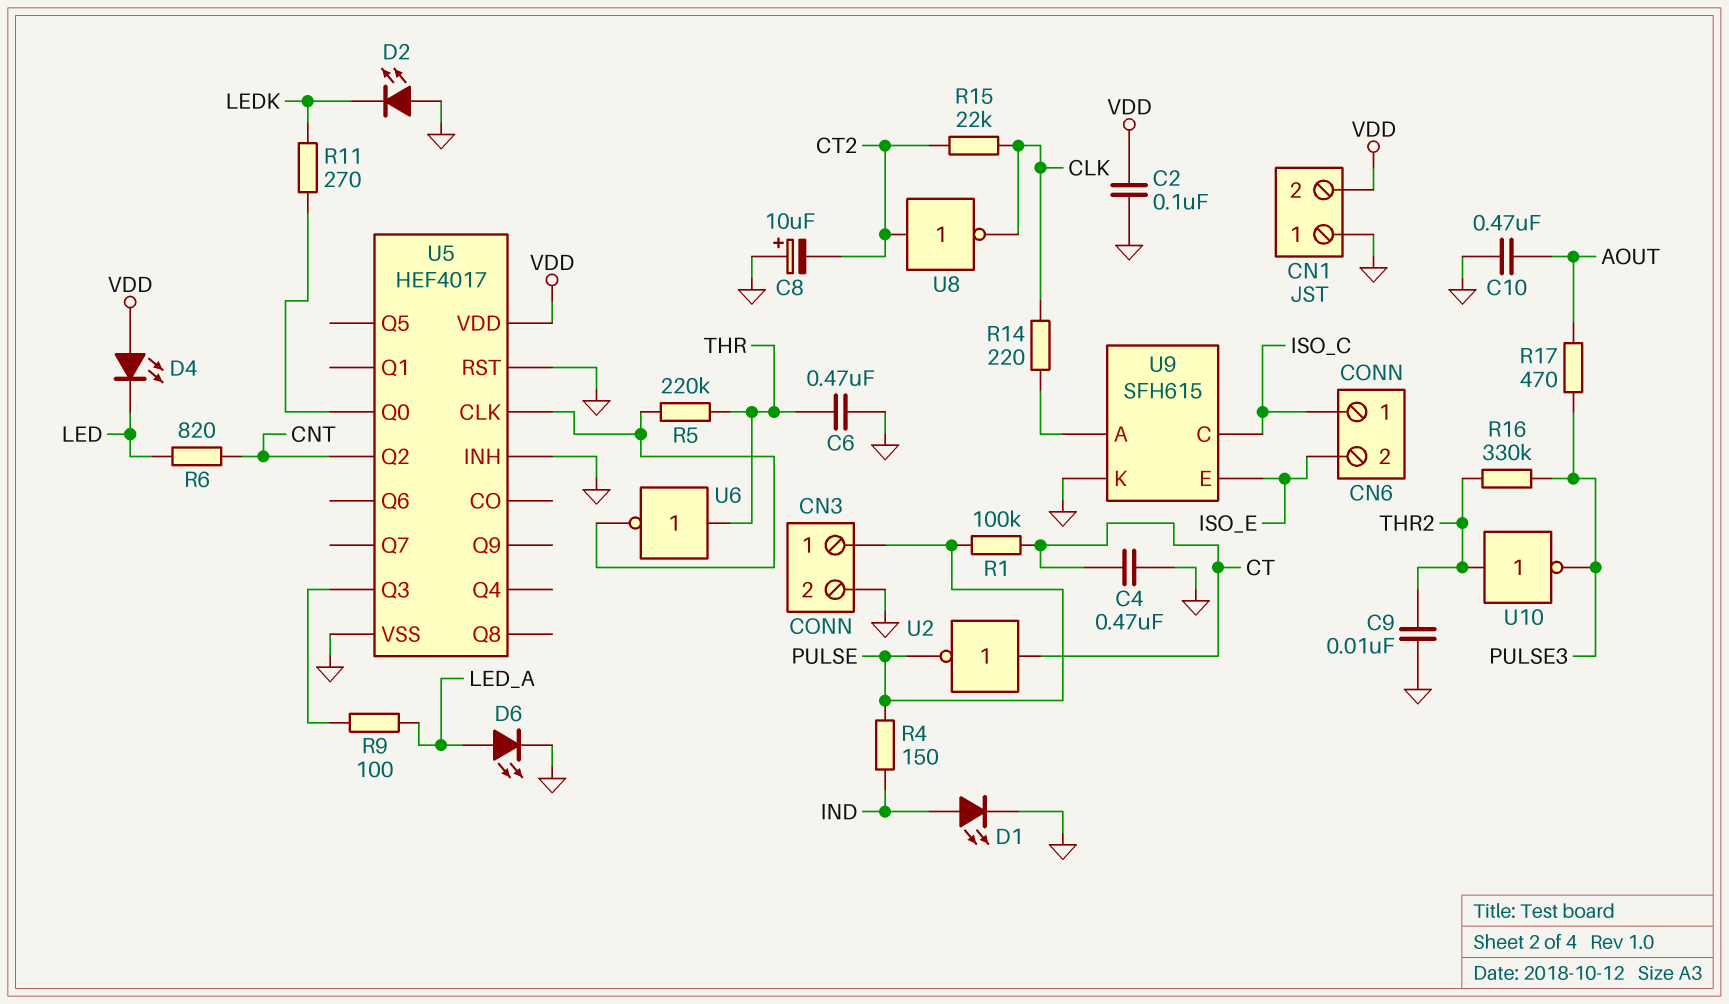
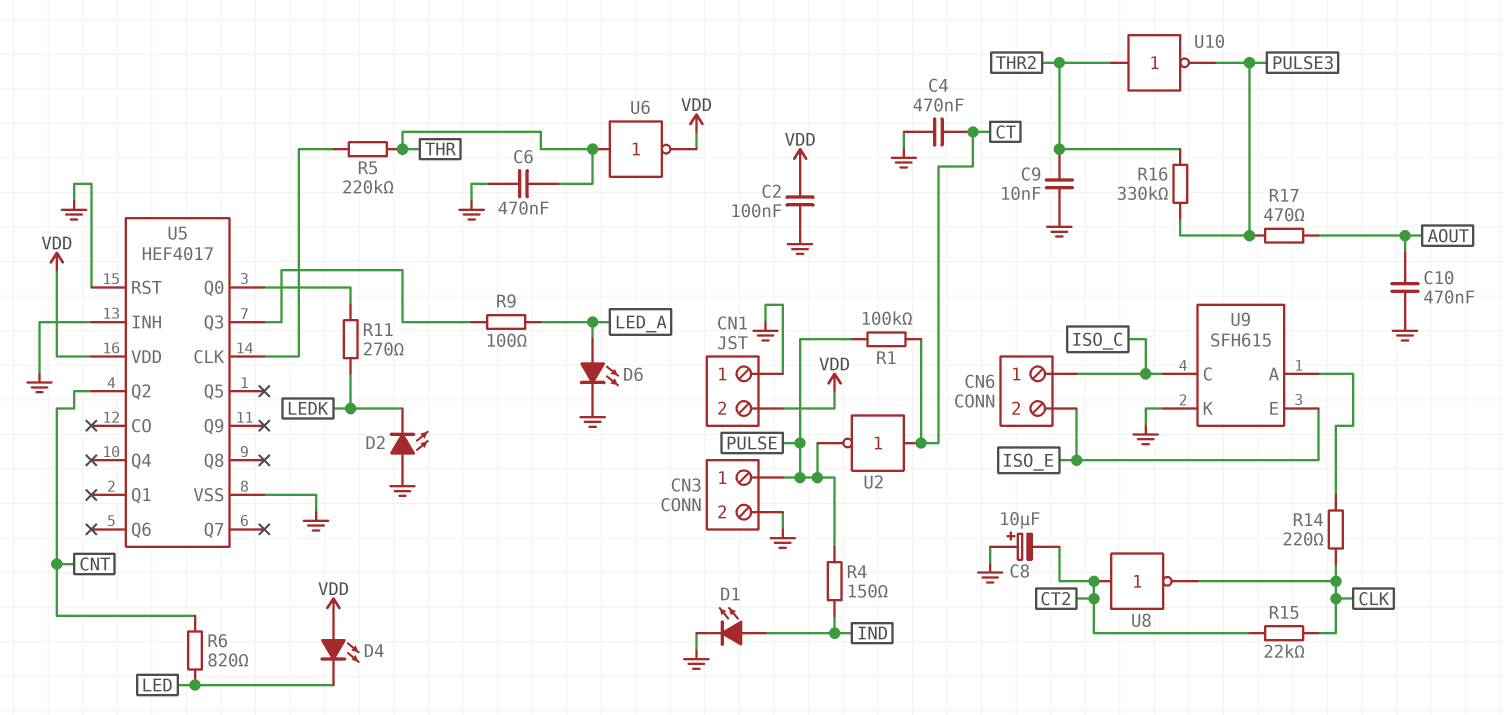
U6: NOT (in THR, out U5/CLK) -> NOT (in THR, out VDD)

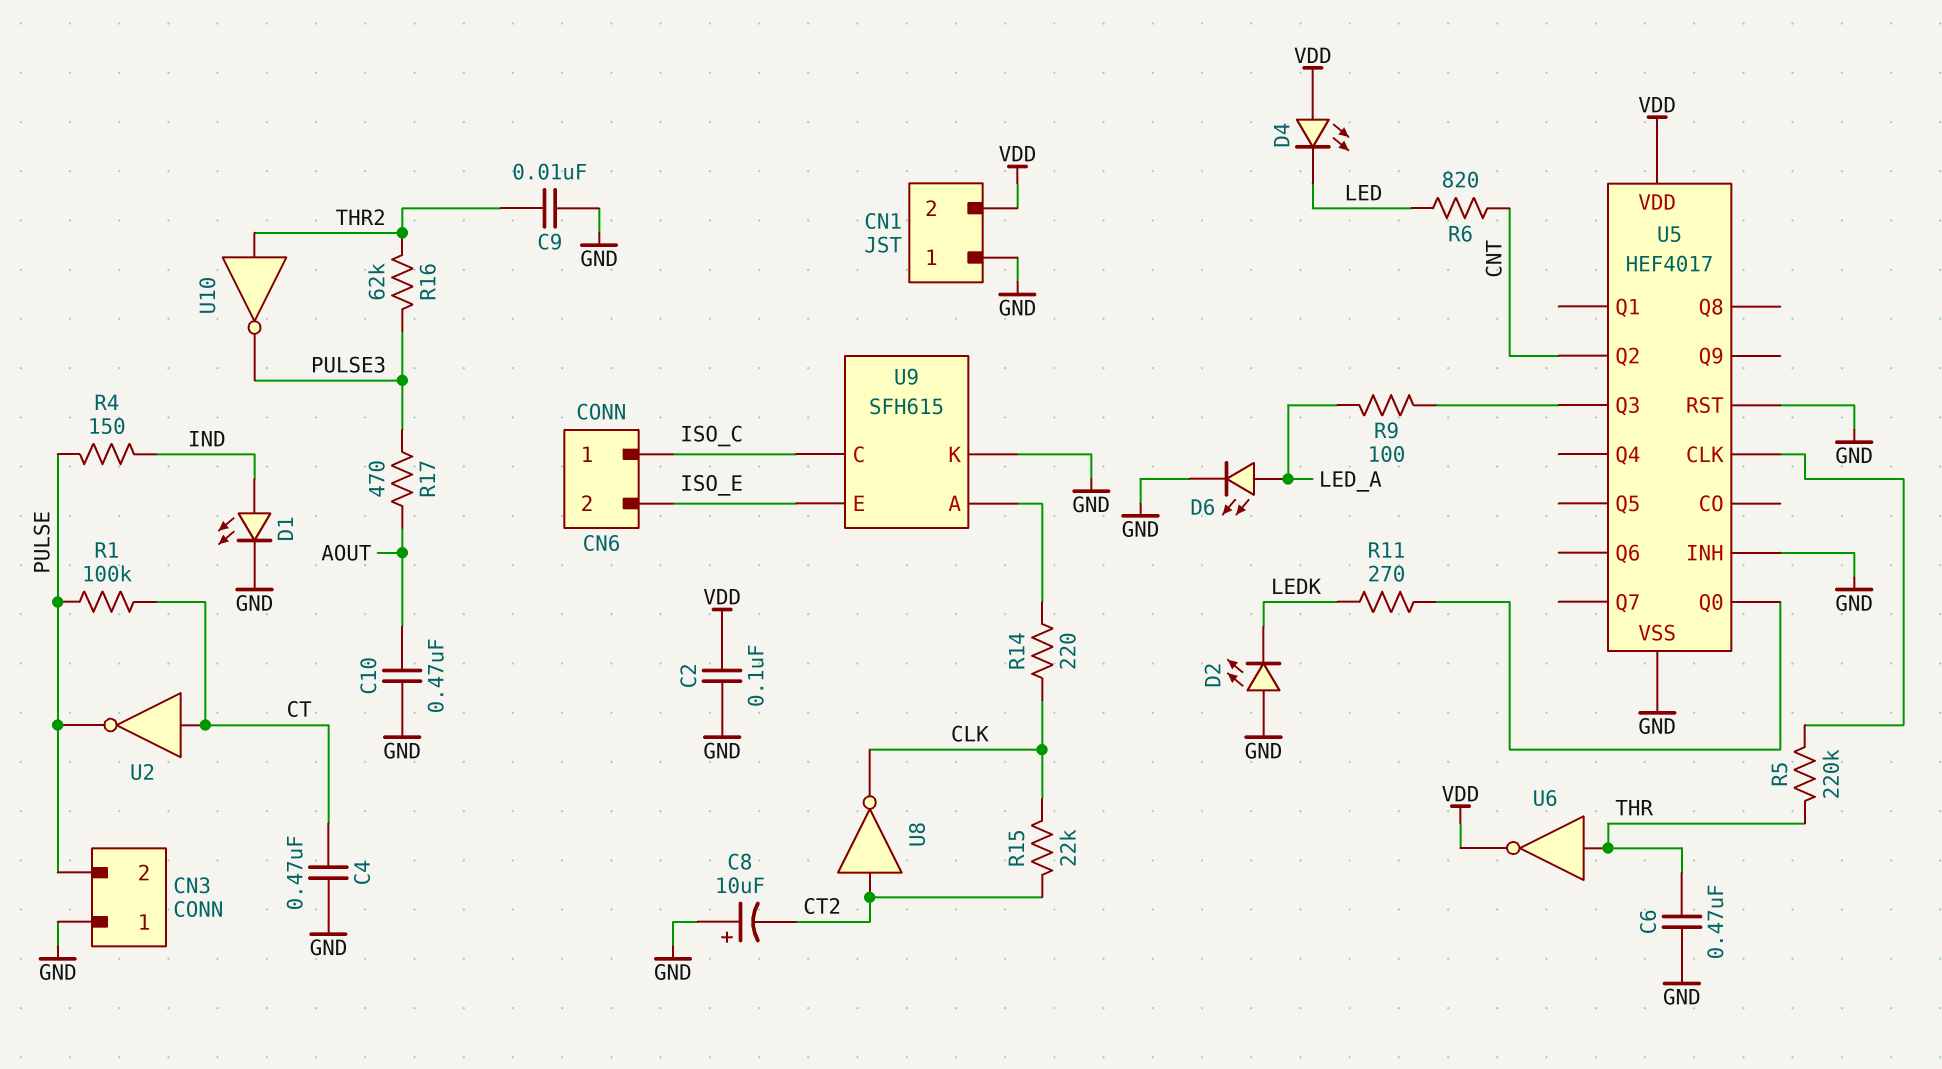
CN3 pin 1: PULSE -> GND
CN3 pin 2: GND -> PULSE
R16: 330k (PULSE3, THR2) -> 62k (PULSE3, THR2)

